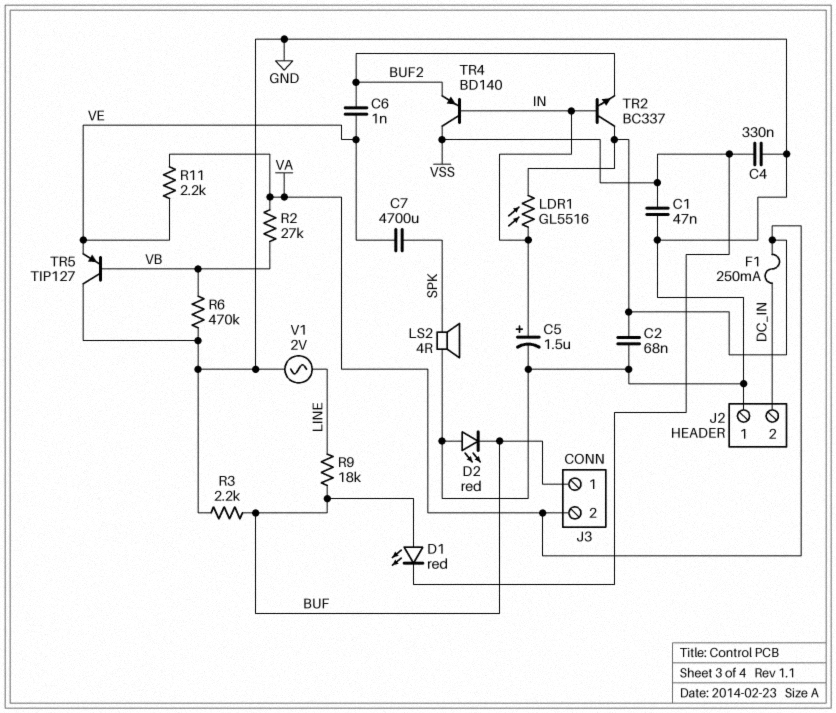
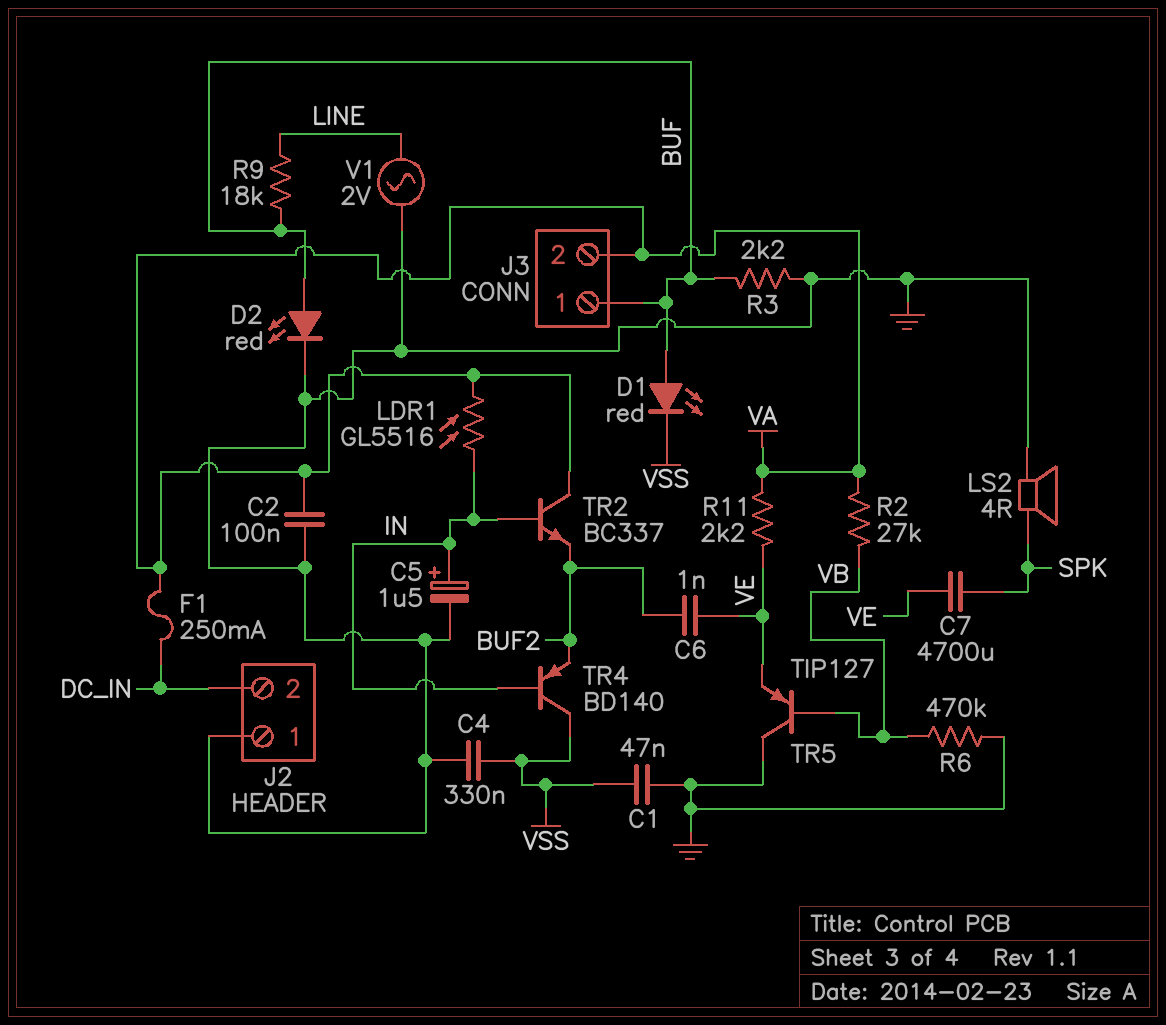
C2: 68nF (GND, VA) -> 100nF (GND, VA)
D2: LED red (A GND, K BUF) -> LED red (A BUF, K GND)

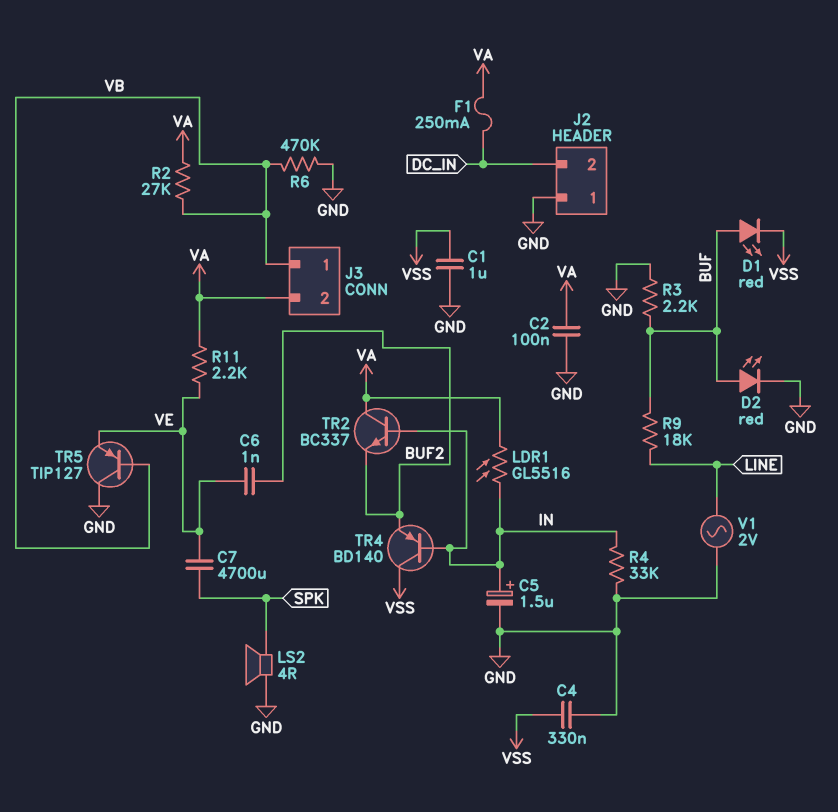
C1: 47nF (GND, VSS) -> 1uF (GND, VSS)
J3 pin 1: BUF -> VB
R4: none -> 33k (GND, IN)

